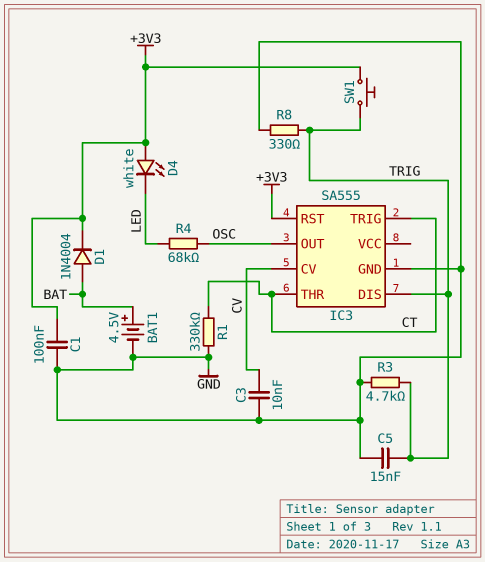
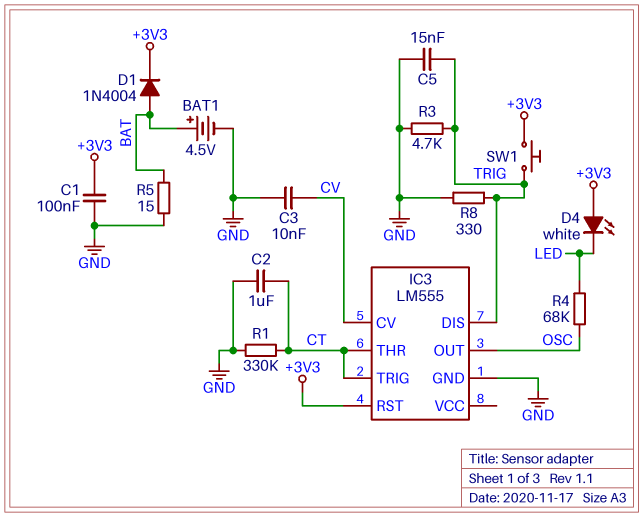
C2: none -> 1uF (CT, GND)
IC3: SA555 -> LM555
R5: none -> 15 (BAT, GND)

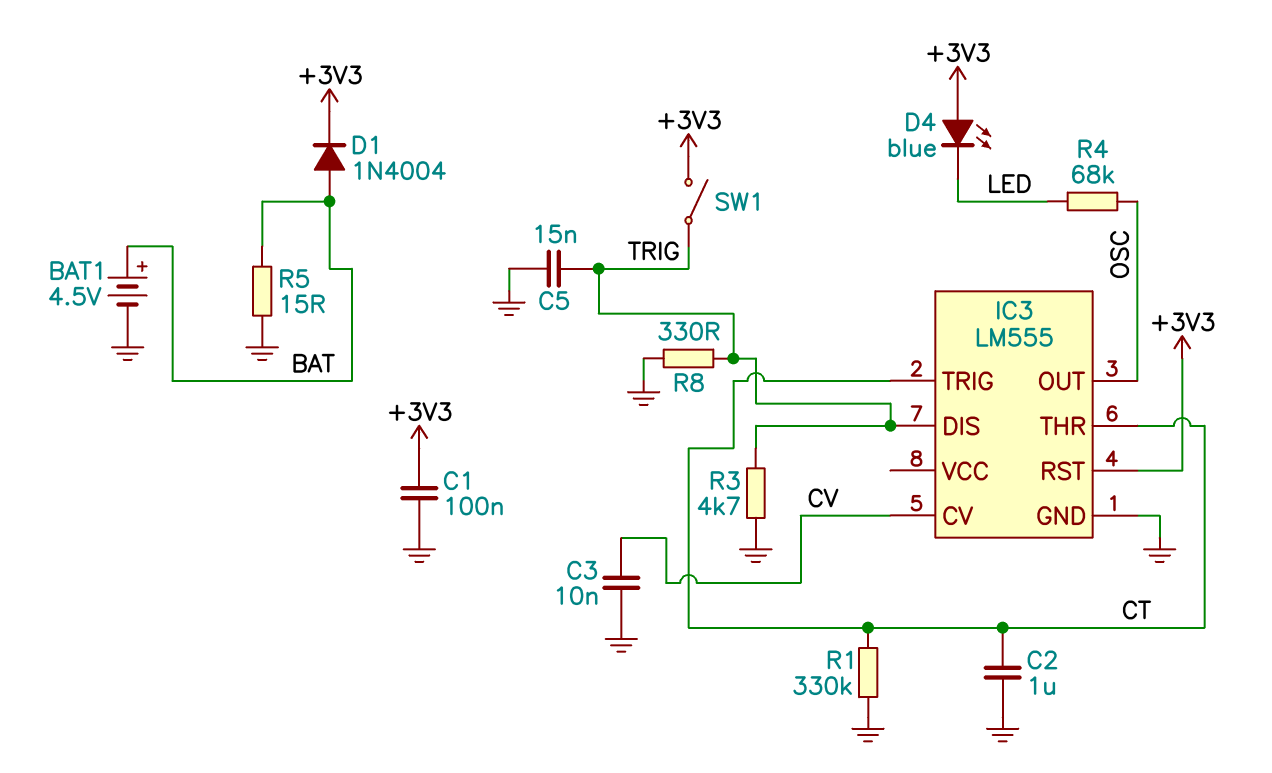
D4: LED white (A +3V3, K LED) -> LED blue (A +3V3, K LED)
SW1: button (+3V3, TRIG) -> switch (+3V3, TRIG)

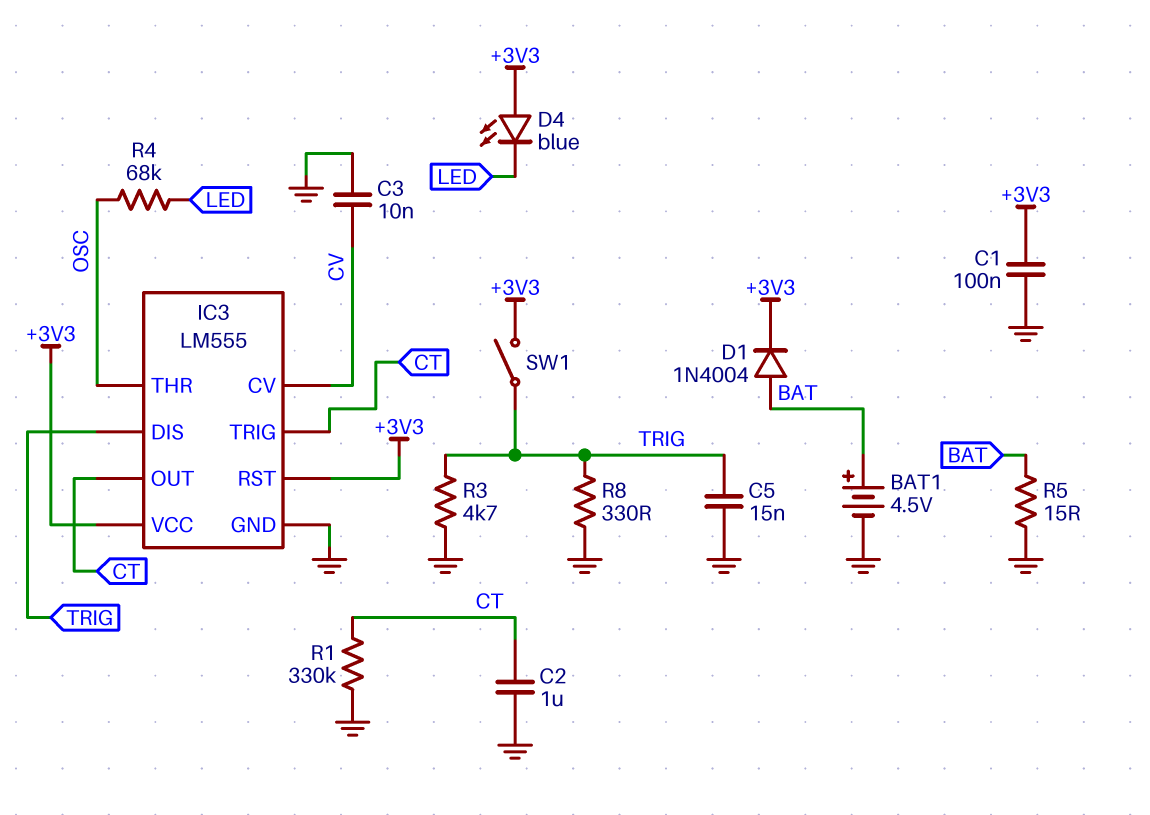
IC3 pin OUT: OSC -> CT
IC3 pin THR: CT -> OSC
IC3 pin VCC: none -> +3V3

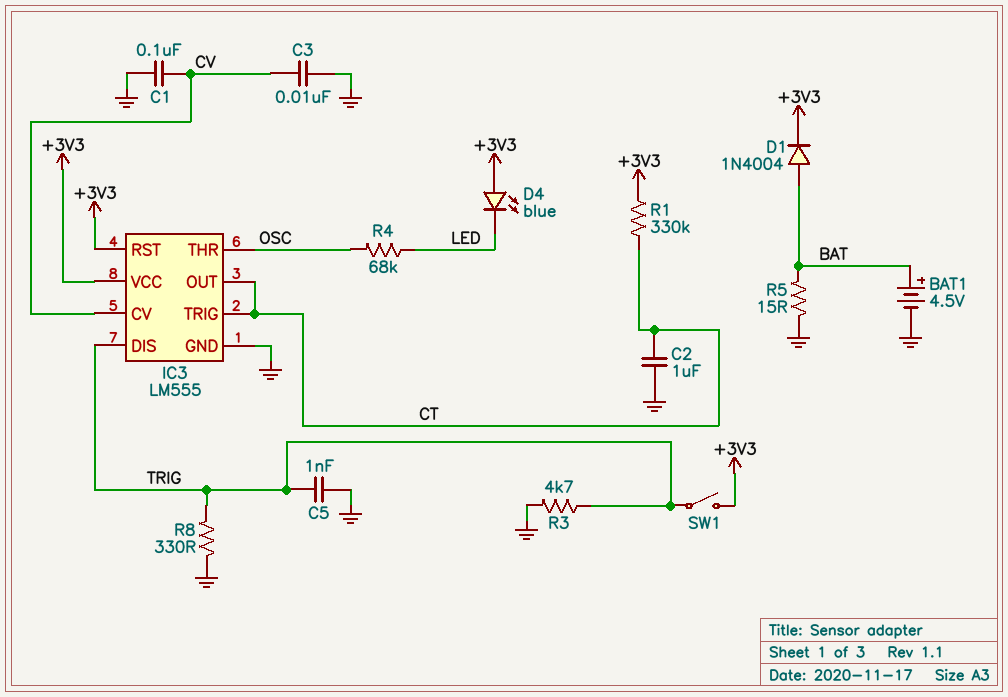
C1: 100nF (+3V3, GND) -> 100nF (CV, GND)
C5: 15nF (GND, TRIG) -> 1nF (GND, TRIG)
R1: 330k (CT, GND) -> 330k (+3V3, CT)

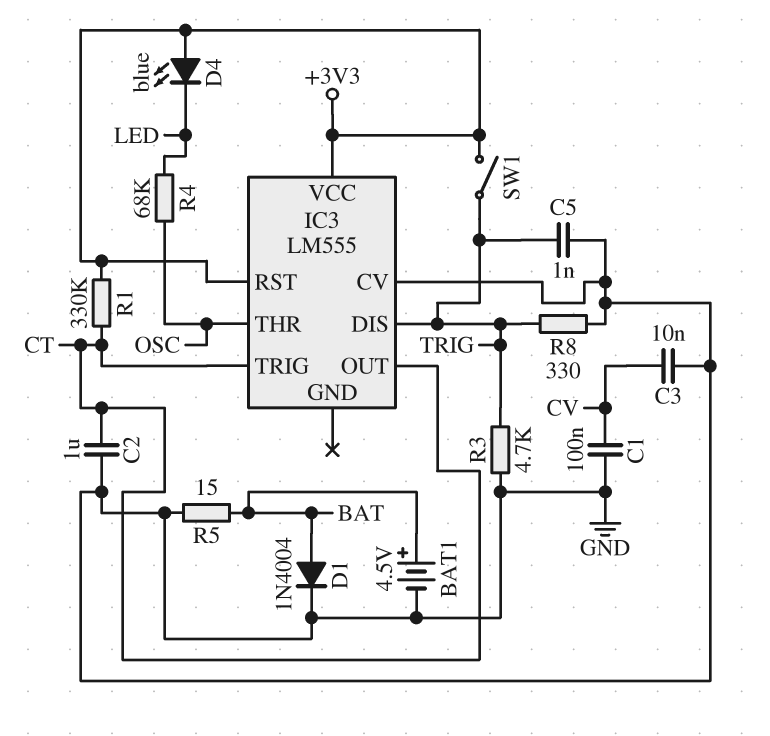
D1: diode 1N4004 (A BAT, K +3V3) -> diode 1N4004 (A BAT, K GND)
IC3 pin CV: CV -> GND
IC3 pin GND: GND -> none

